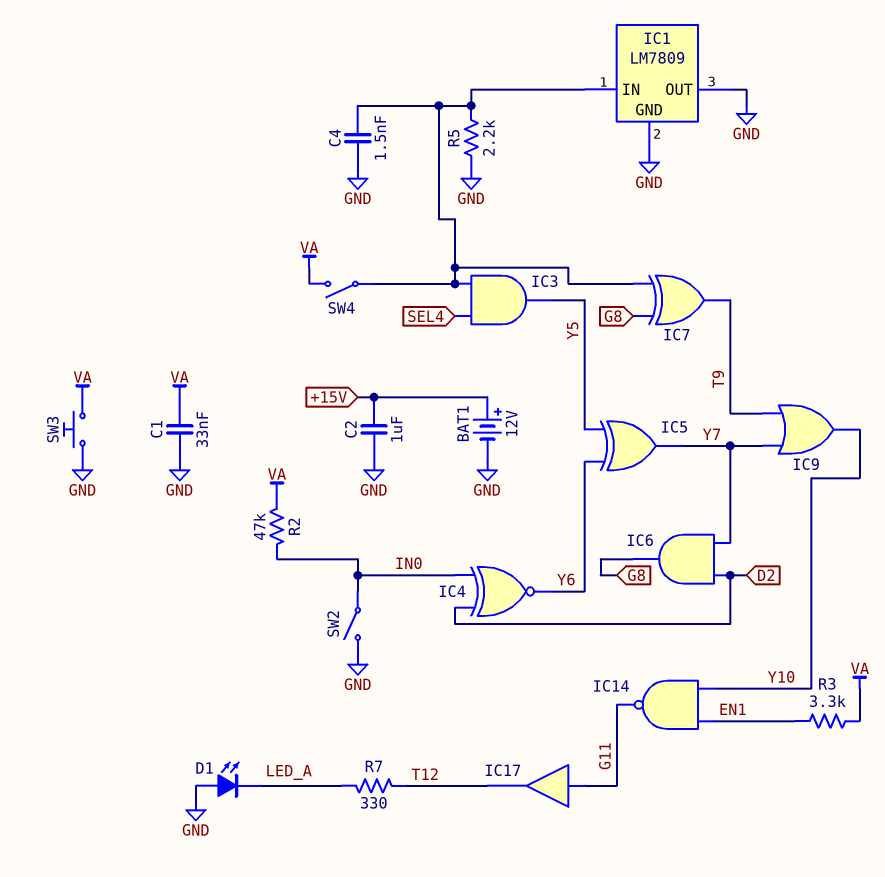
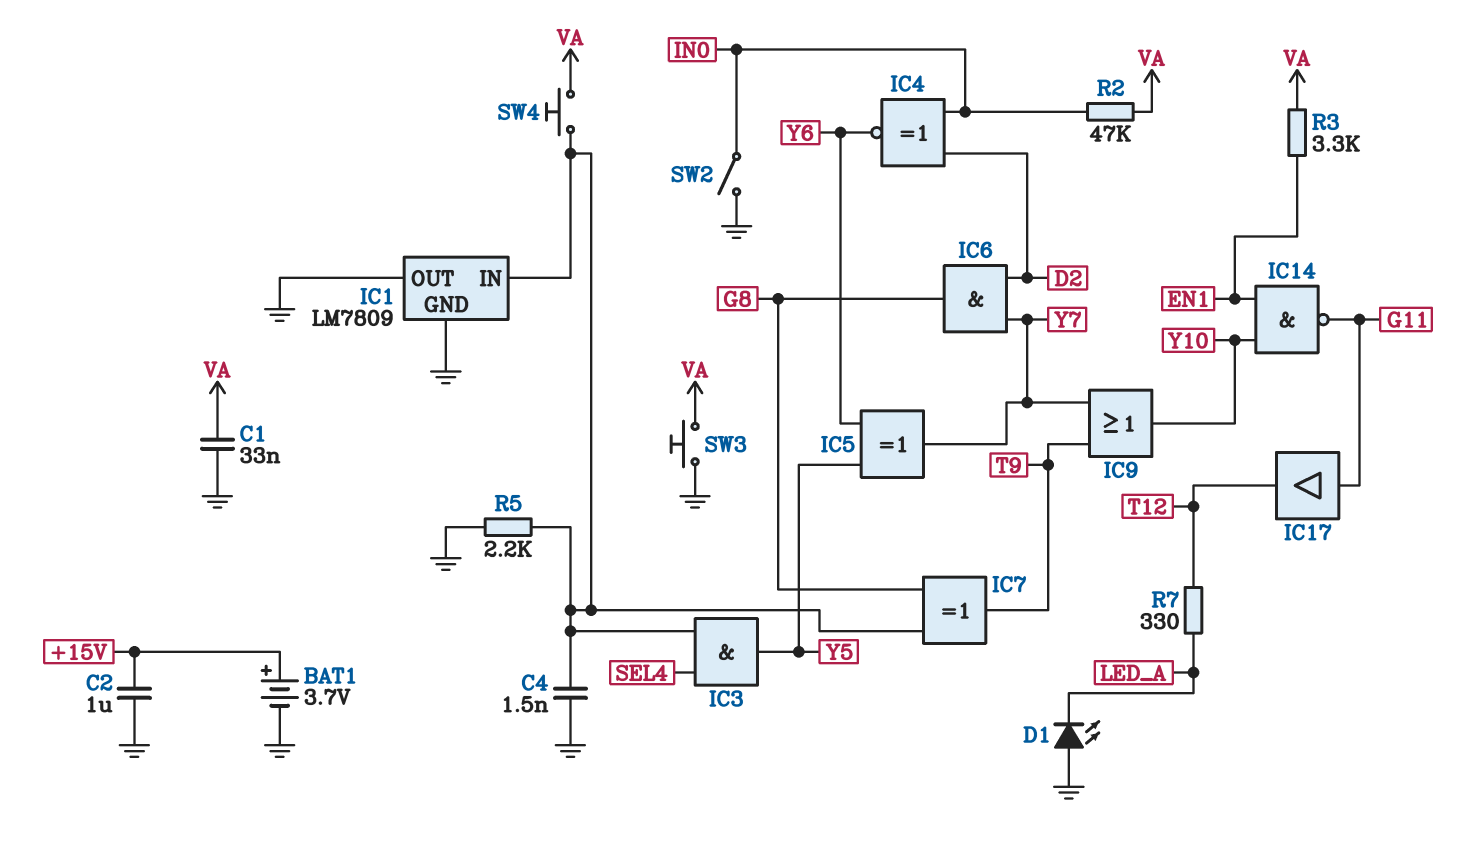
BAT1: 12V (plus +15V, minus GND) -> 3.7V (plus +15V, minus GND)
SW4: switch (IC1/IN, VA) -> button (IC1/IN, VA)

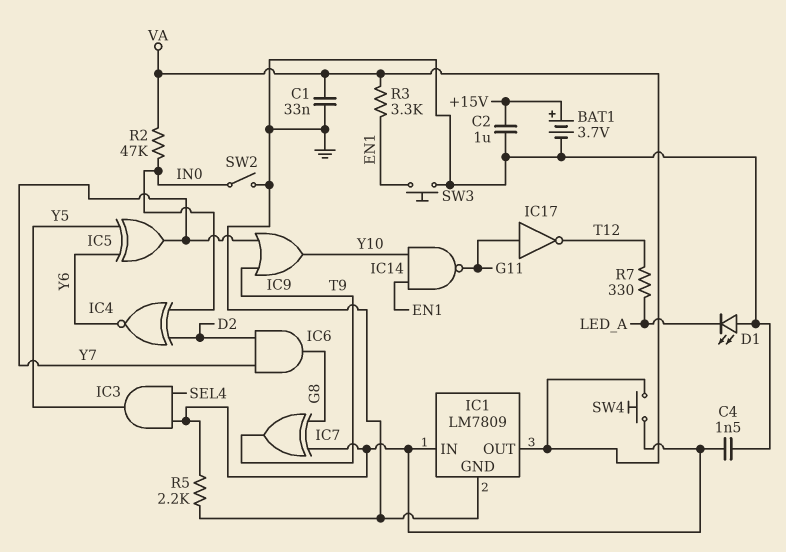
IC1 pin OUT: GND -> VA
IC17: buffer (in G11, out T12) -> NOT (in G11, out T12)
SW3: button (GND, VA) -> button (EN1, GND)

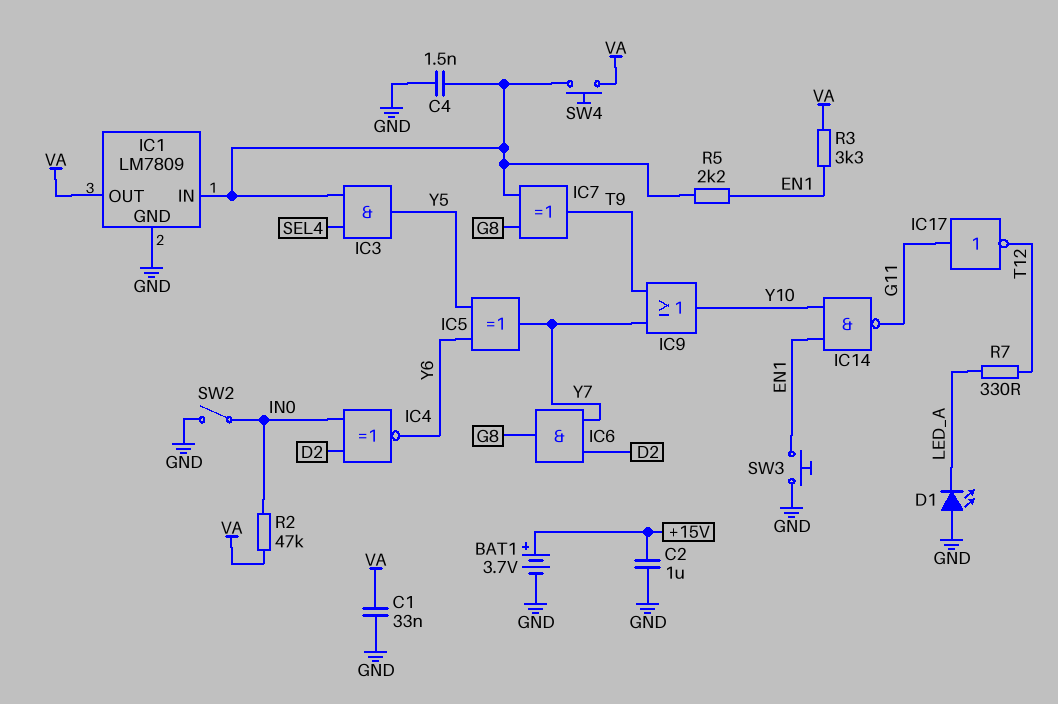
R5: 2.2k (GND, IC1/IN) -> 2.2k (EN1, IC1/IN)

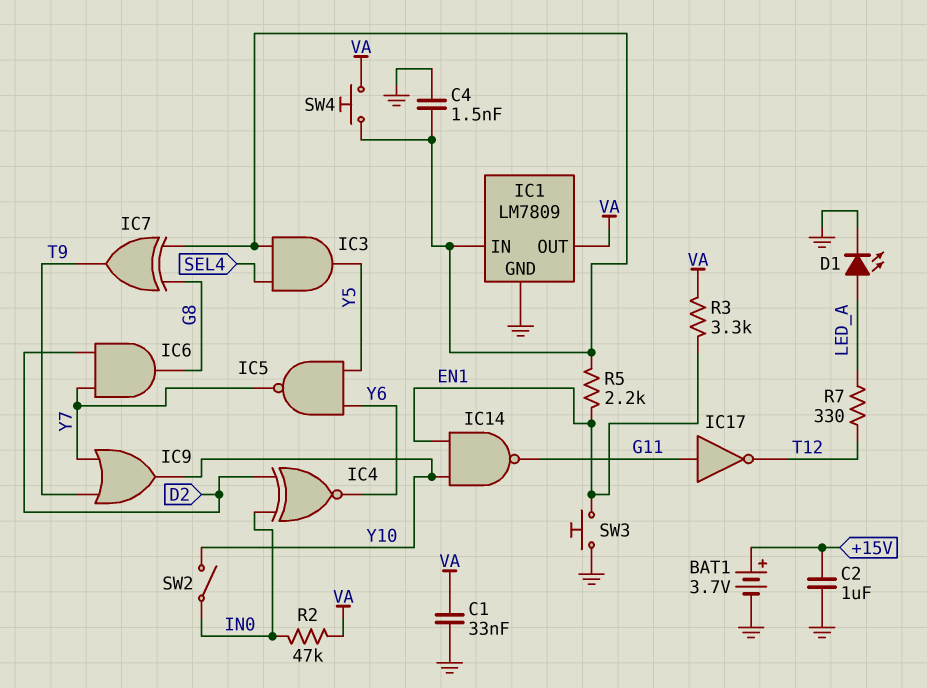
D1: LED (A GND, K LED_A) -> LED (A LED_A, K GND)
IC5: XOR (in Y5, in Y6, out Y7) -> NAND (in Y5, in Y6, out Y7)
SW2: switch (GND, IN0) -> switch (IN0, Y10)

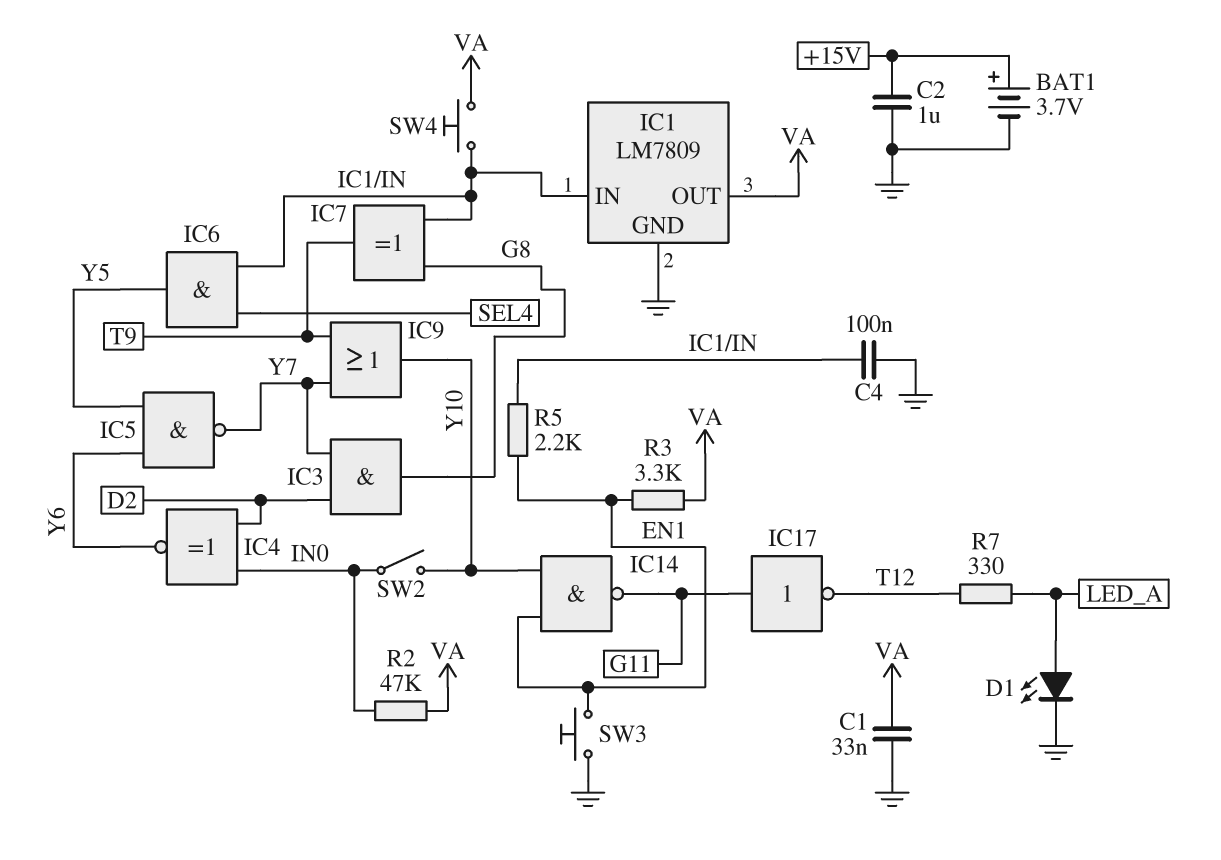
C4: 1.5nF (GND, IC1/IN) -> 100nF (GND, IC1/IN)
IC3: AND (in IC1/IN, in SEL4, out Y5) -> AND (in D2, in Y7, out G8)
IC6: AND (in D2, in Y7, out G8) -> AND (in IC1/IN, in SEL4, out Y5)

